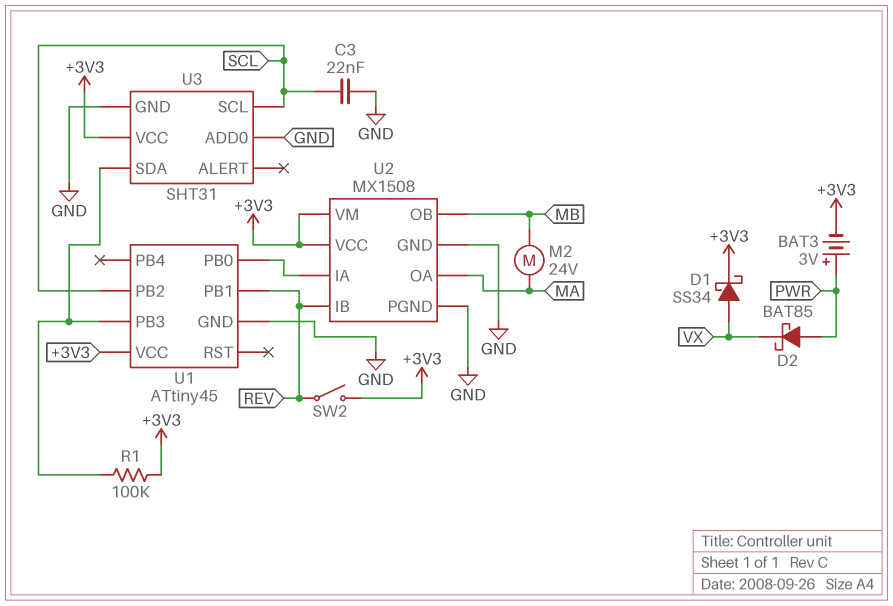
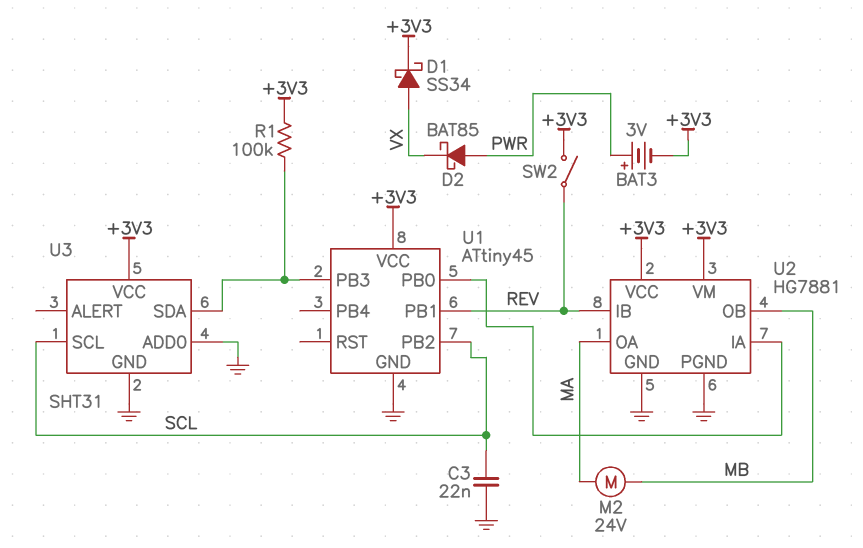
U2: MX1508 -> HG7881

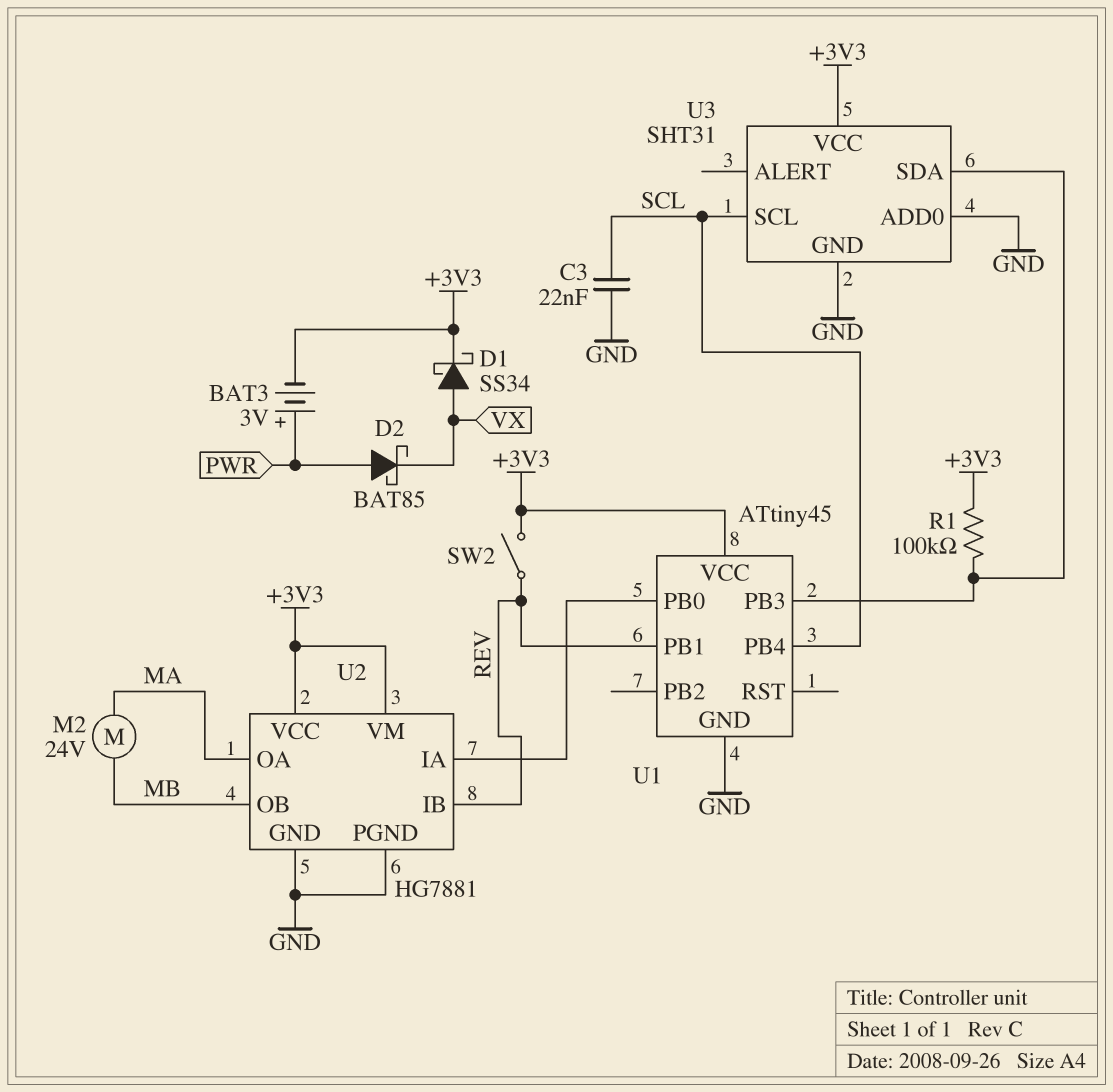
U1 pin PB2: SCL -> none
U1 pin PB4: none -> SCL

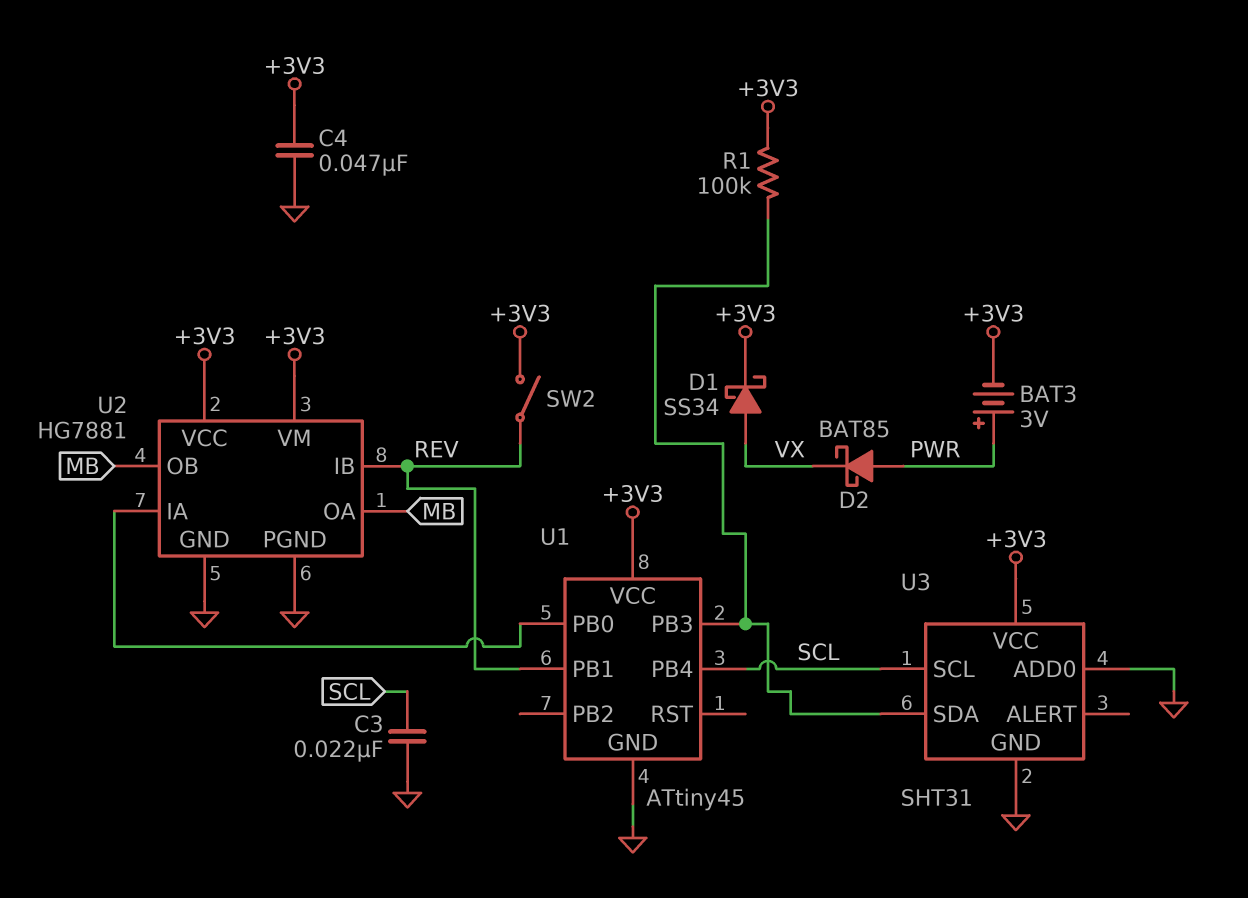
C4: none -> 47nF (+3V3, GND)
M2: motor 24V (MA, MB) -> none
U2 pin OA: MA -> MB

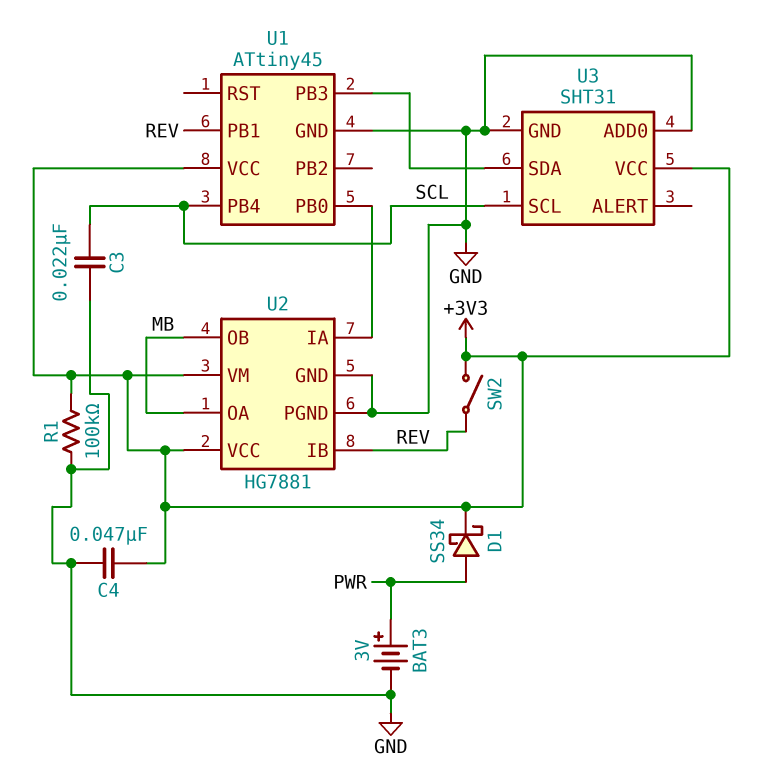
BAT3: 3V (plus PWR, minus +3V3) -> 3V (plus PWR, minus GND)
D1: schottky SS34 (A VX, K +3V3) -> schottky SS34 (A PWR, K +3V3)
D2: schottky BAT85 (A PWR, K VX) -> none
R1: 100k (+3V3, U1/PB3) -> 100k (+3V3, GND)

